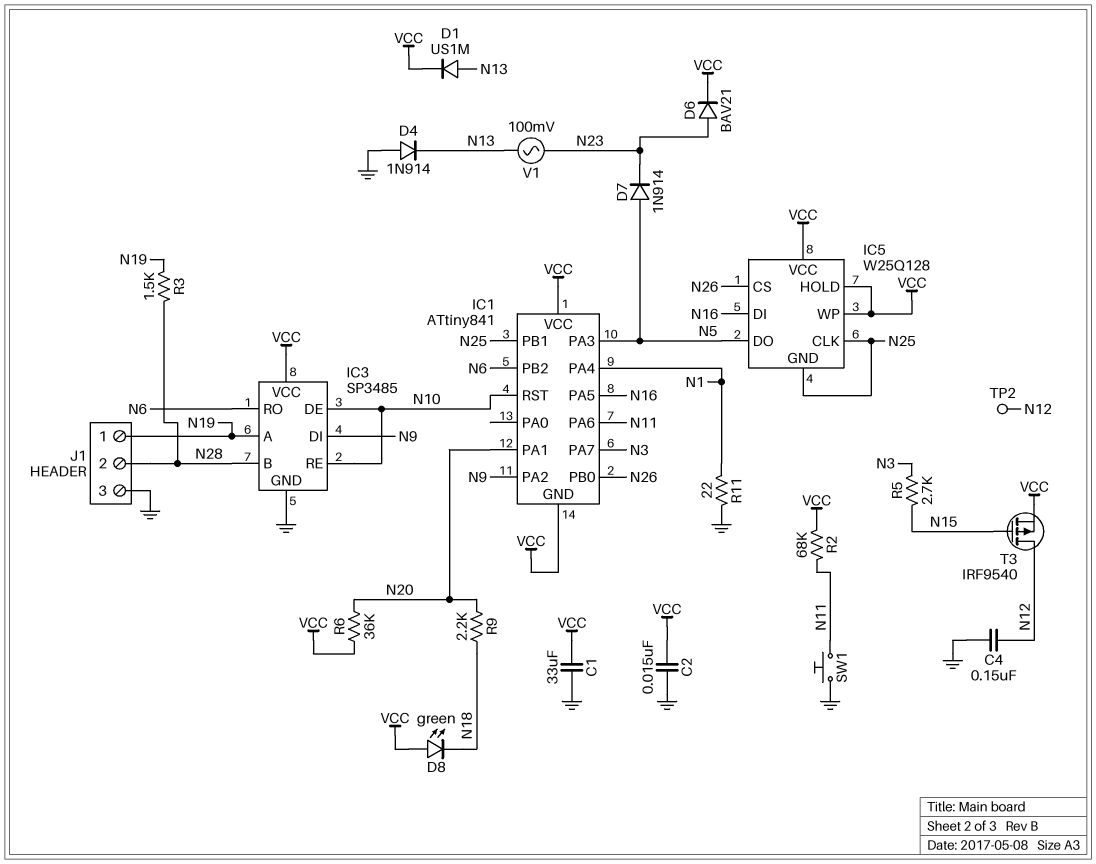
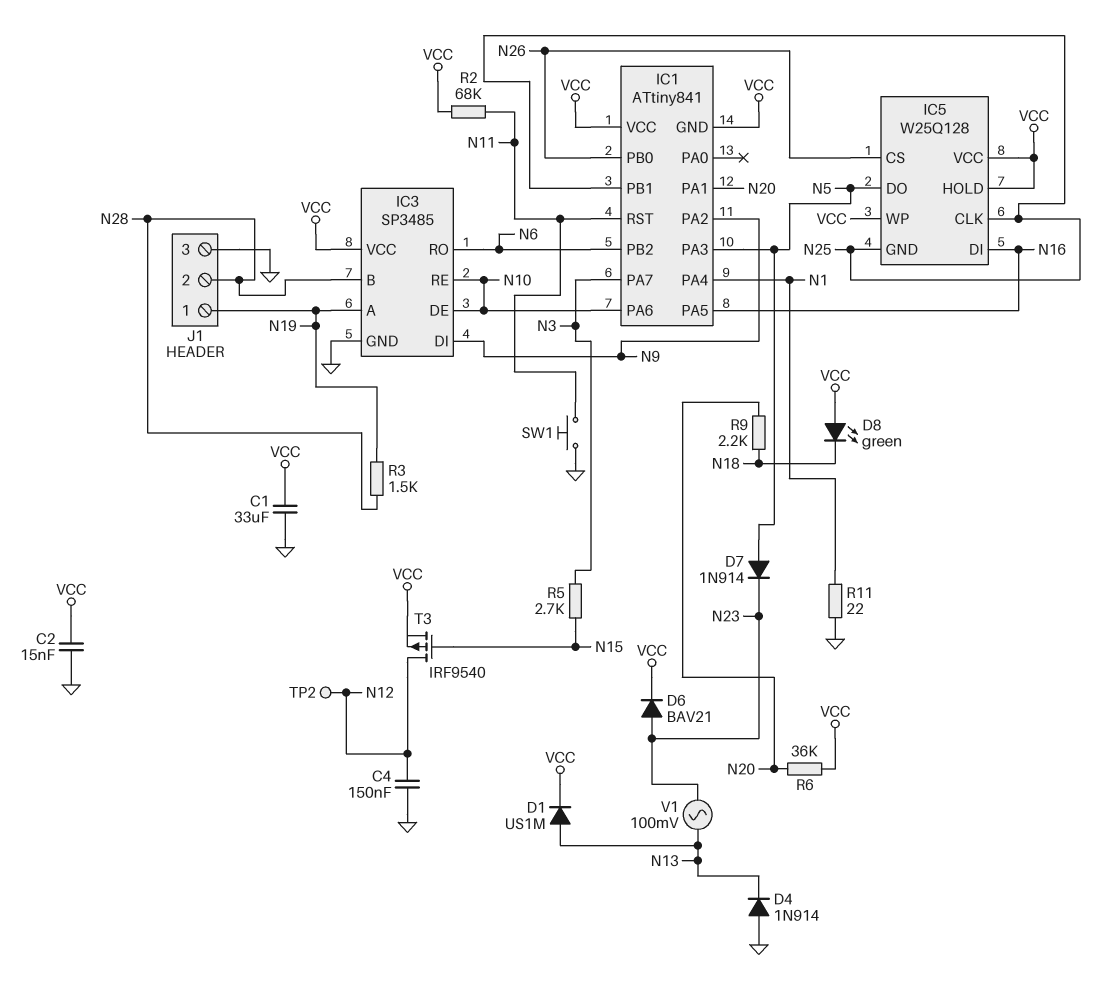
IC1 pin PA6: N11 -> N10
IC1 pin RST: N10 -> N11

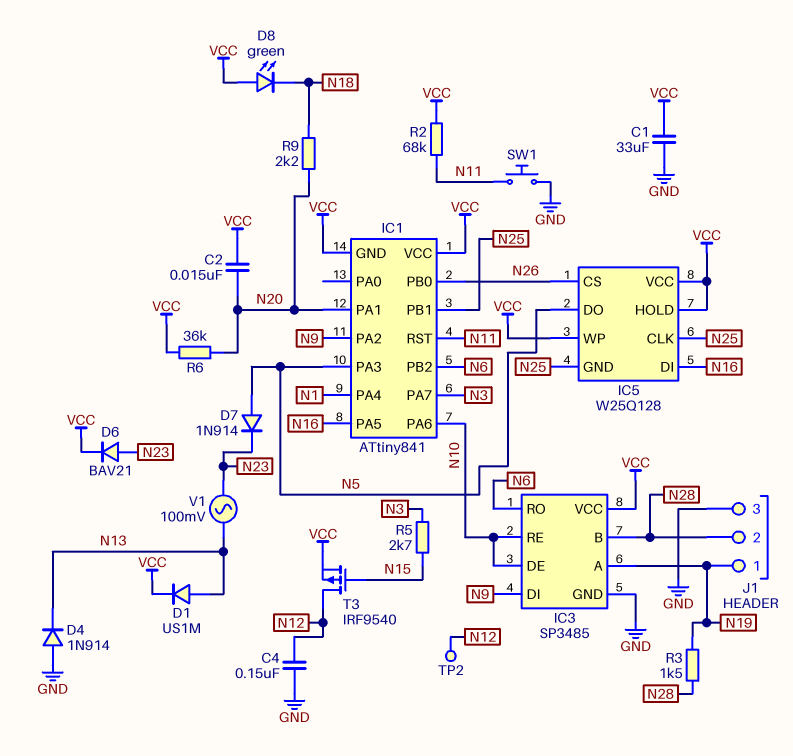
C2: 15nF (GND, VCC) -> 15nF (N20, VCC)
R11: 22 (GND, N1) -> none

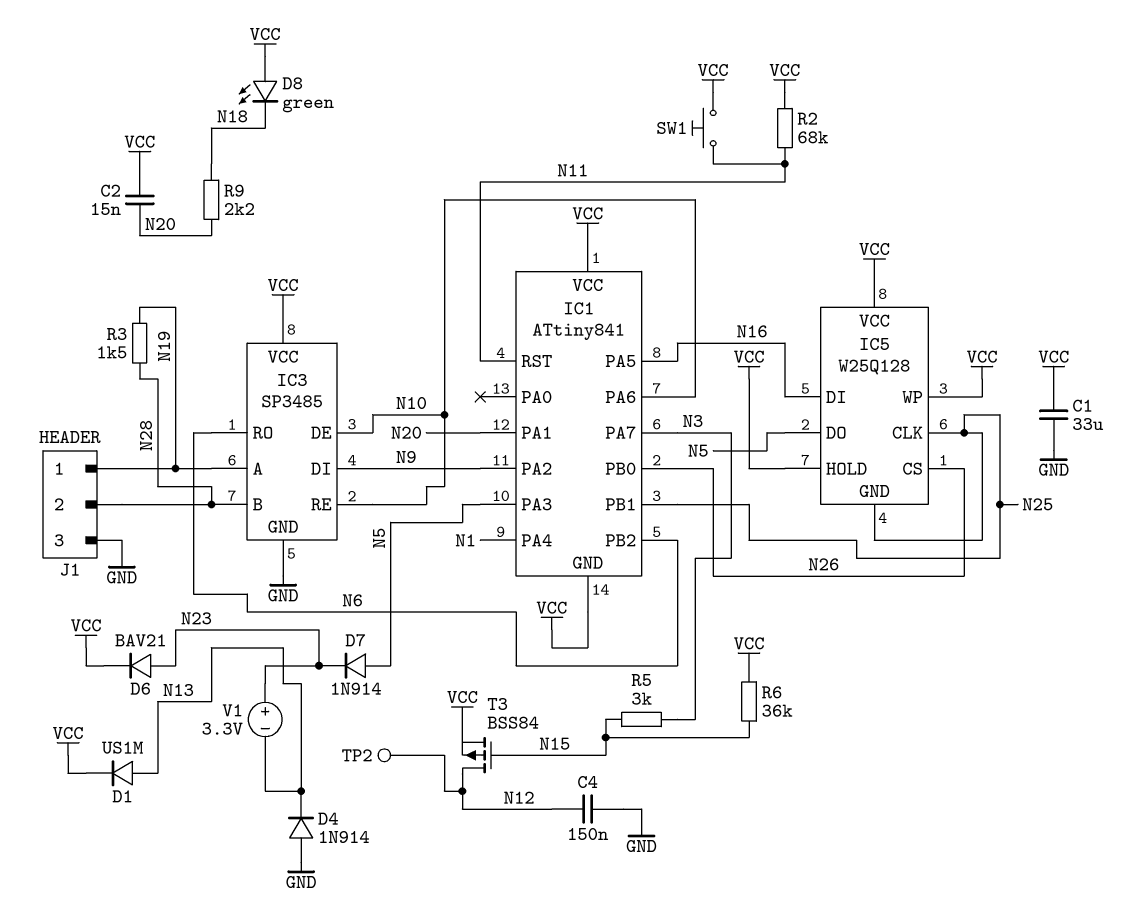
R5: 2.7k (N3, N15) -> 3k (N3, N15)
R6: 36k (N20, VCC) -> 36k (N15, VCC)
SW1: button (GND, N11) -> button (N11, VCC)
T3: PMOS IRF9540 (G N15, D N12, S VCC) -> PMOS BSS84 (G N15, D N12, S VCC)
V1: AC 100mV (N13, N23) -> 3.3V (plus N23, minus N13)

